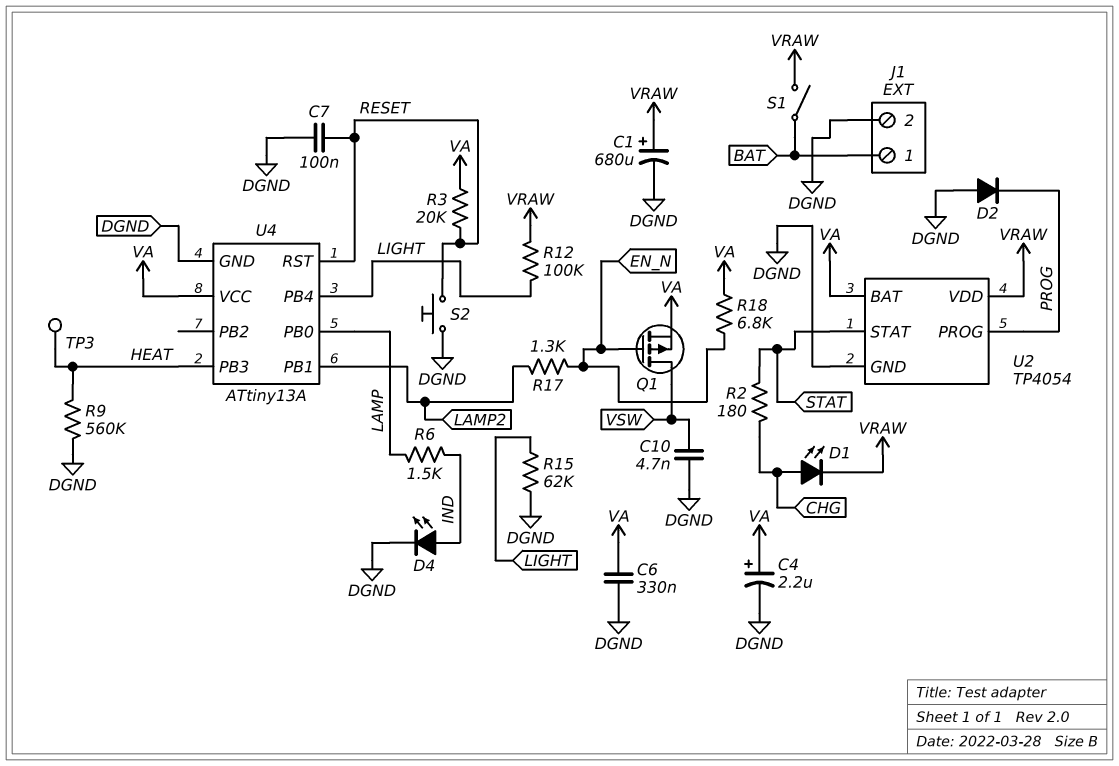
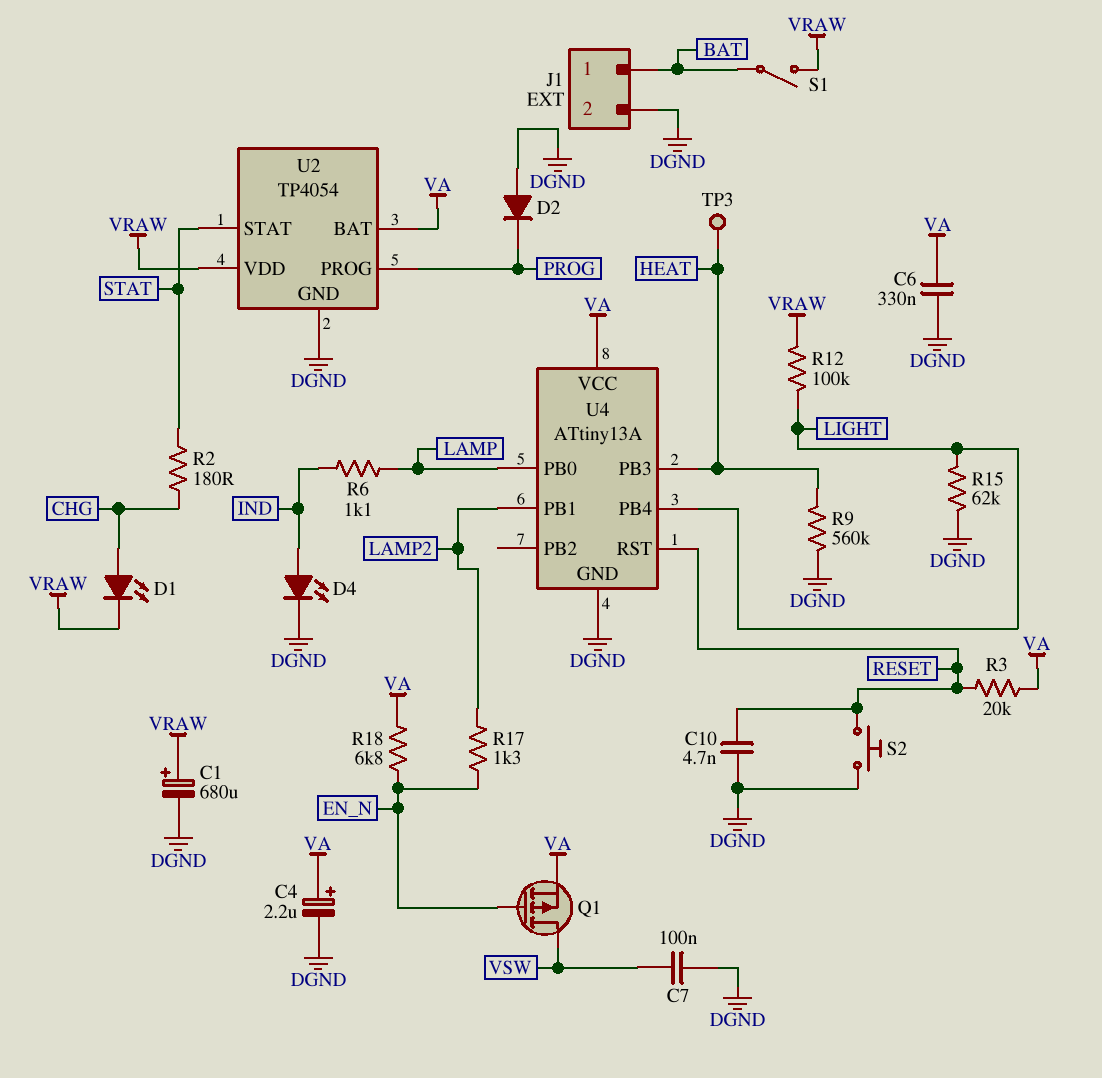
C7: 100nF (DGND, RESET) -> 100nF (DGND, VSW)
C10: 4.7nF (DGND, VSW) -> 4.7nF (DGND, RESET)
R6: 1.5k (IND, LAMP) -> 1.1k (IND, LAMP)

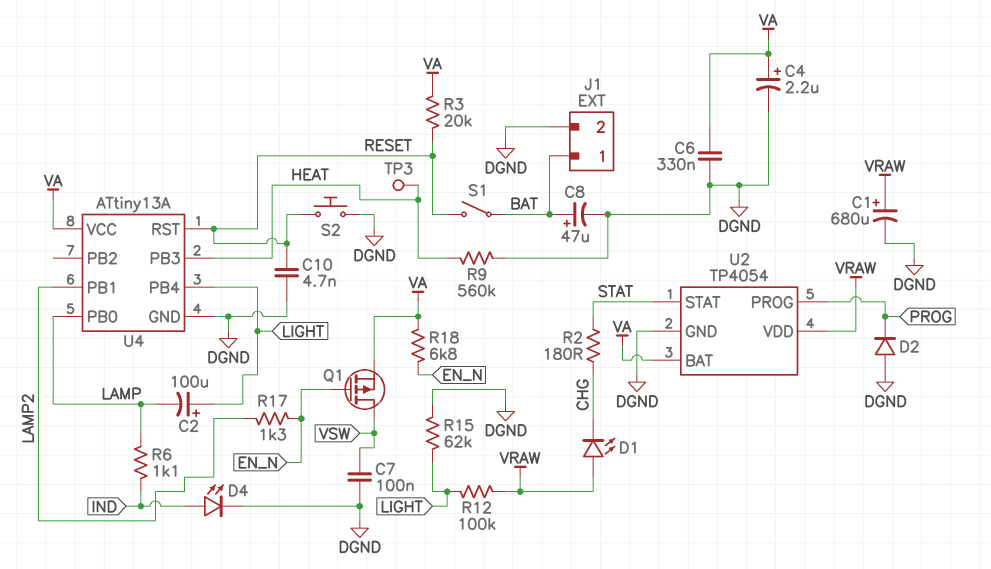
C2: none -> 100uF (plus LIGHT, minus LAMP)
C8: none -> 47uF (plus BAT, minus DGND)
D1: LED (A CHG, K VRAW) -> LED (A VRAW, K CHG)
S1: switch (BAT, VRAW) -> switch (BAT, RESET)

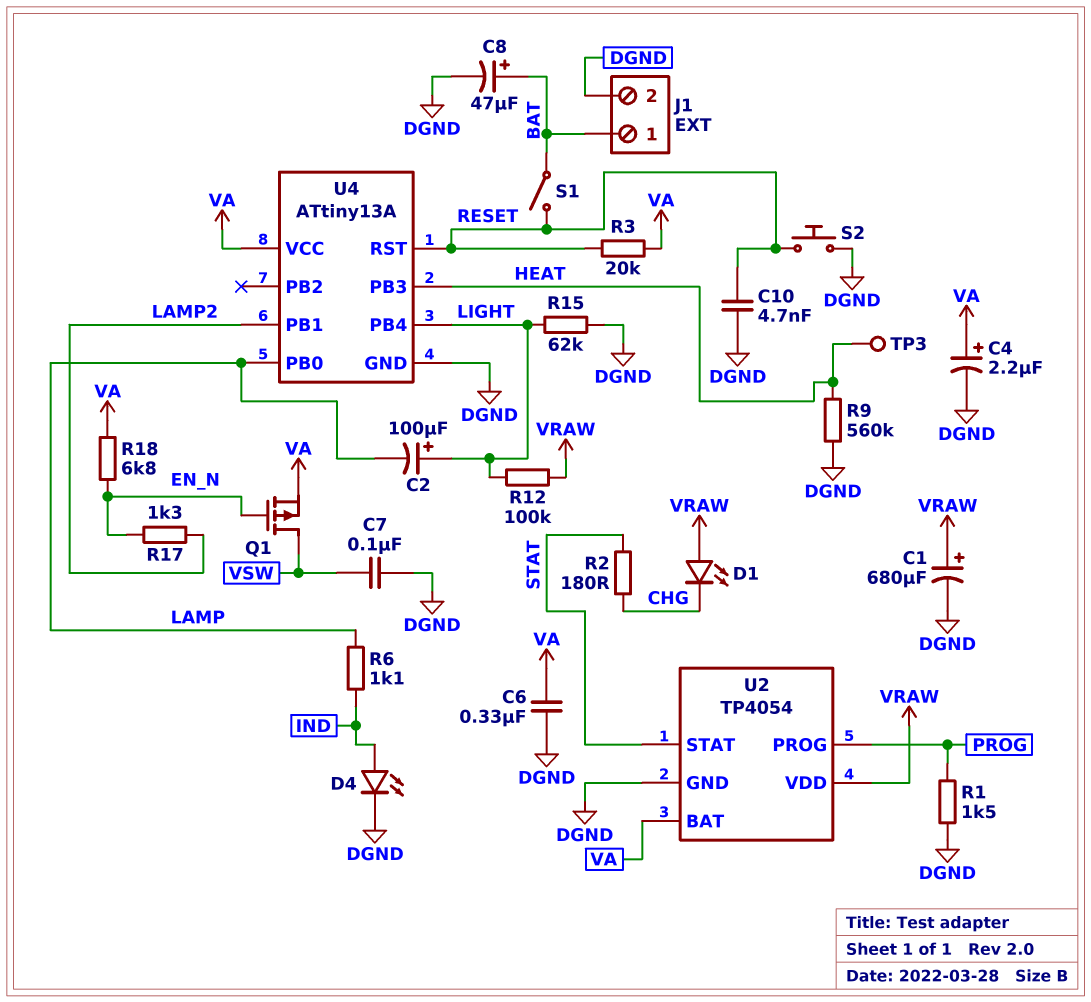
D2: diode (A DGND, K PROG) -> none
R1: none -> 1.5k (DGND, PROG)

